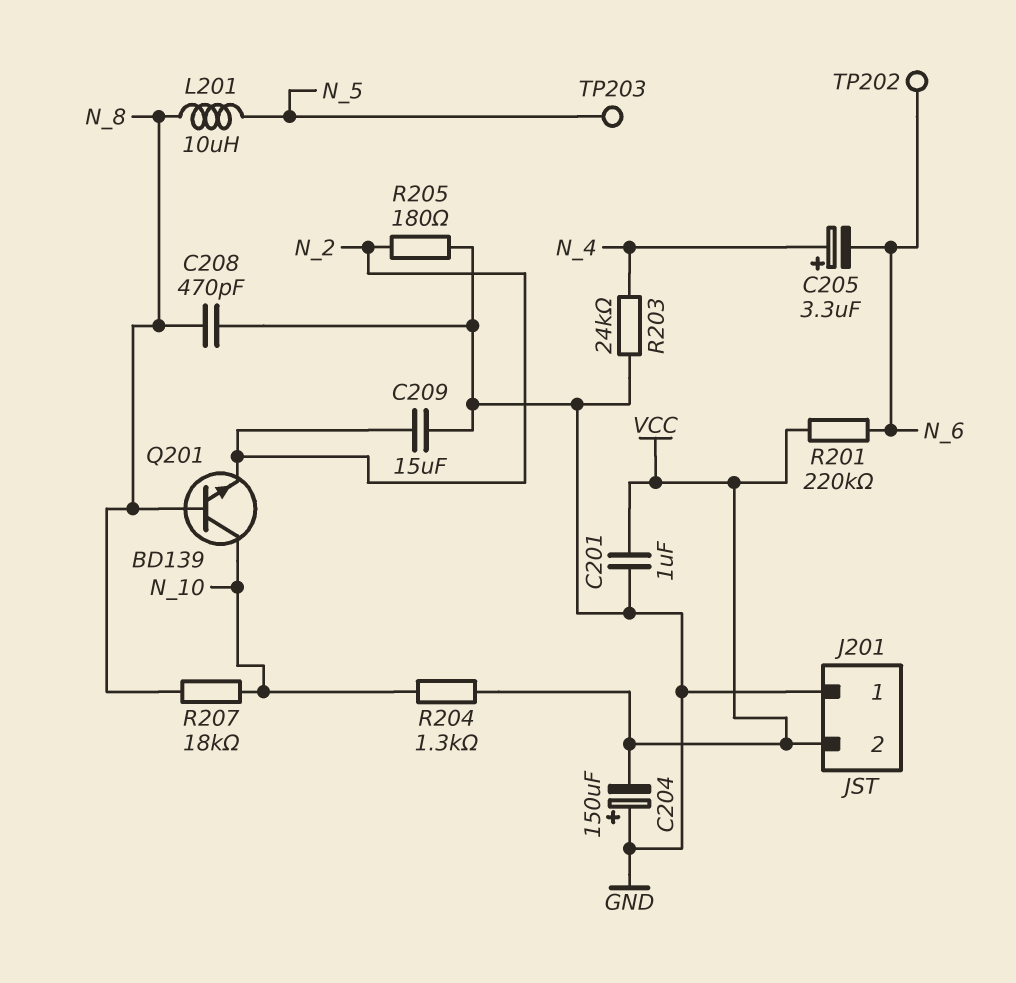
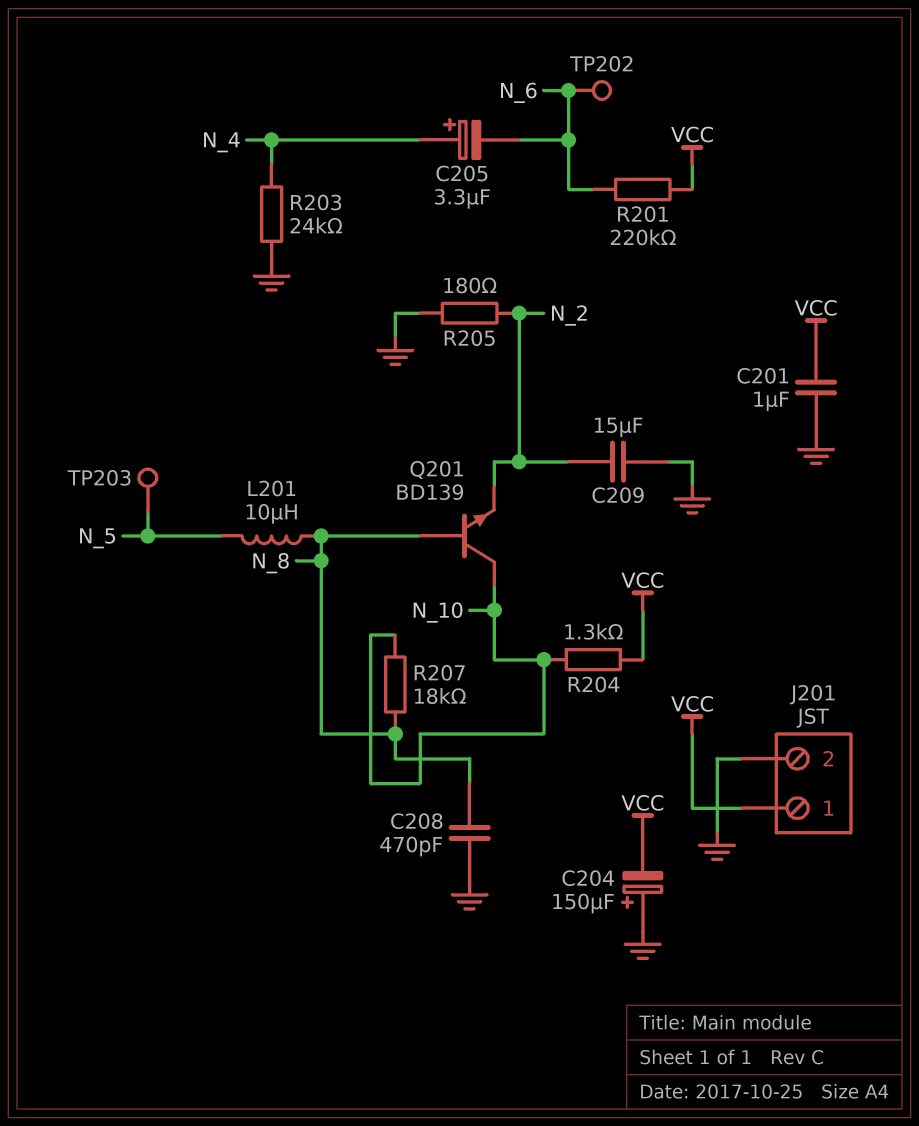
J201 pin 1: GND -> VCC
J201 pin 2: VCC -> GND

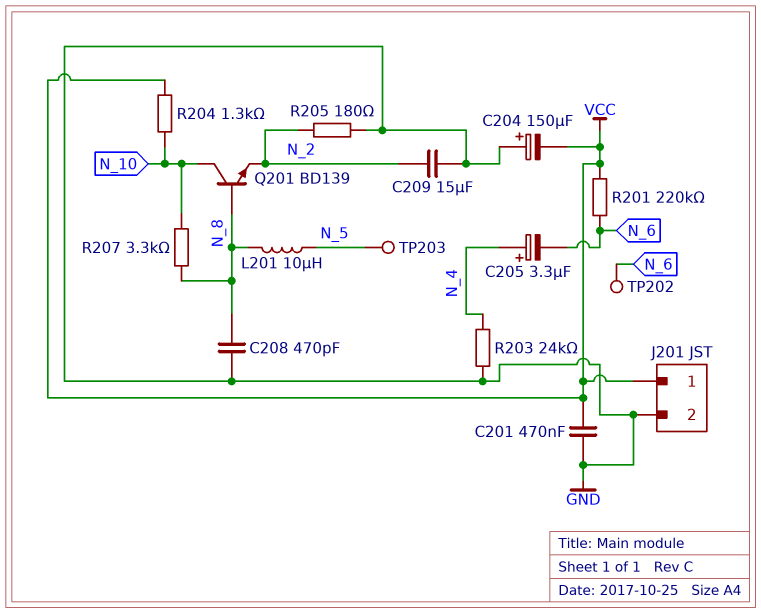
C201: 1uF (GND, VCC) -> 470nF (GND, VCC)
R207: 18k (N_8, N_10) -> 3.3k (N_8, N_10)

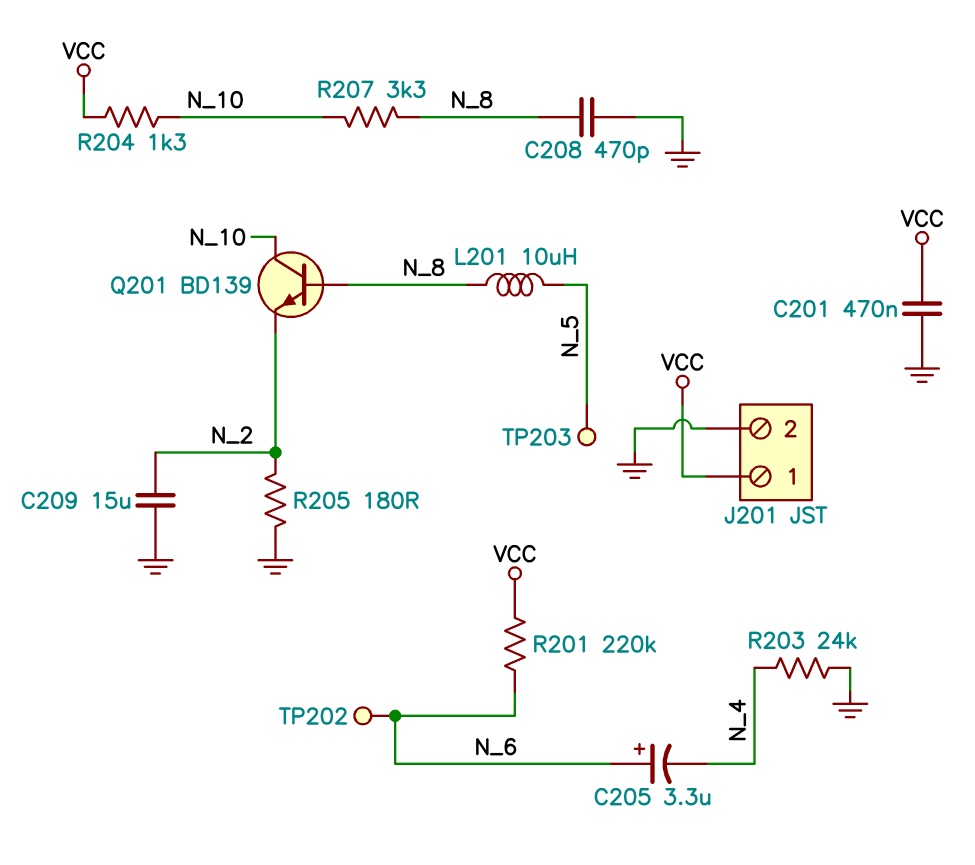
C204: 150uF (plus GND, minus VCC) -> none
C205: 3.3uF (plus N_4, minus N_6) -> 3.3uF (plus N_6, minus N_4)

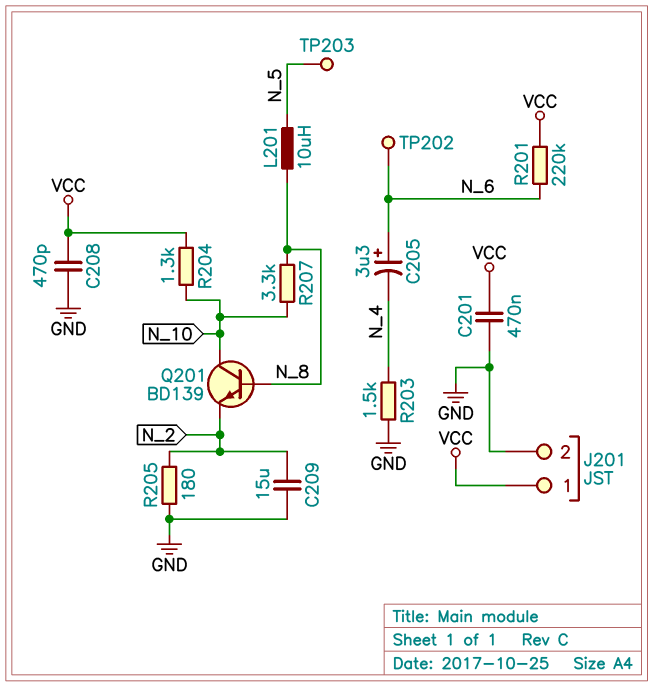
C208: 470pF (GND, N_8) -> 470pF (GND, VCC)
R203: 24k (GND, N_4) -> 1.5k (GND, N_4)

